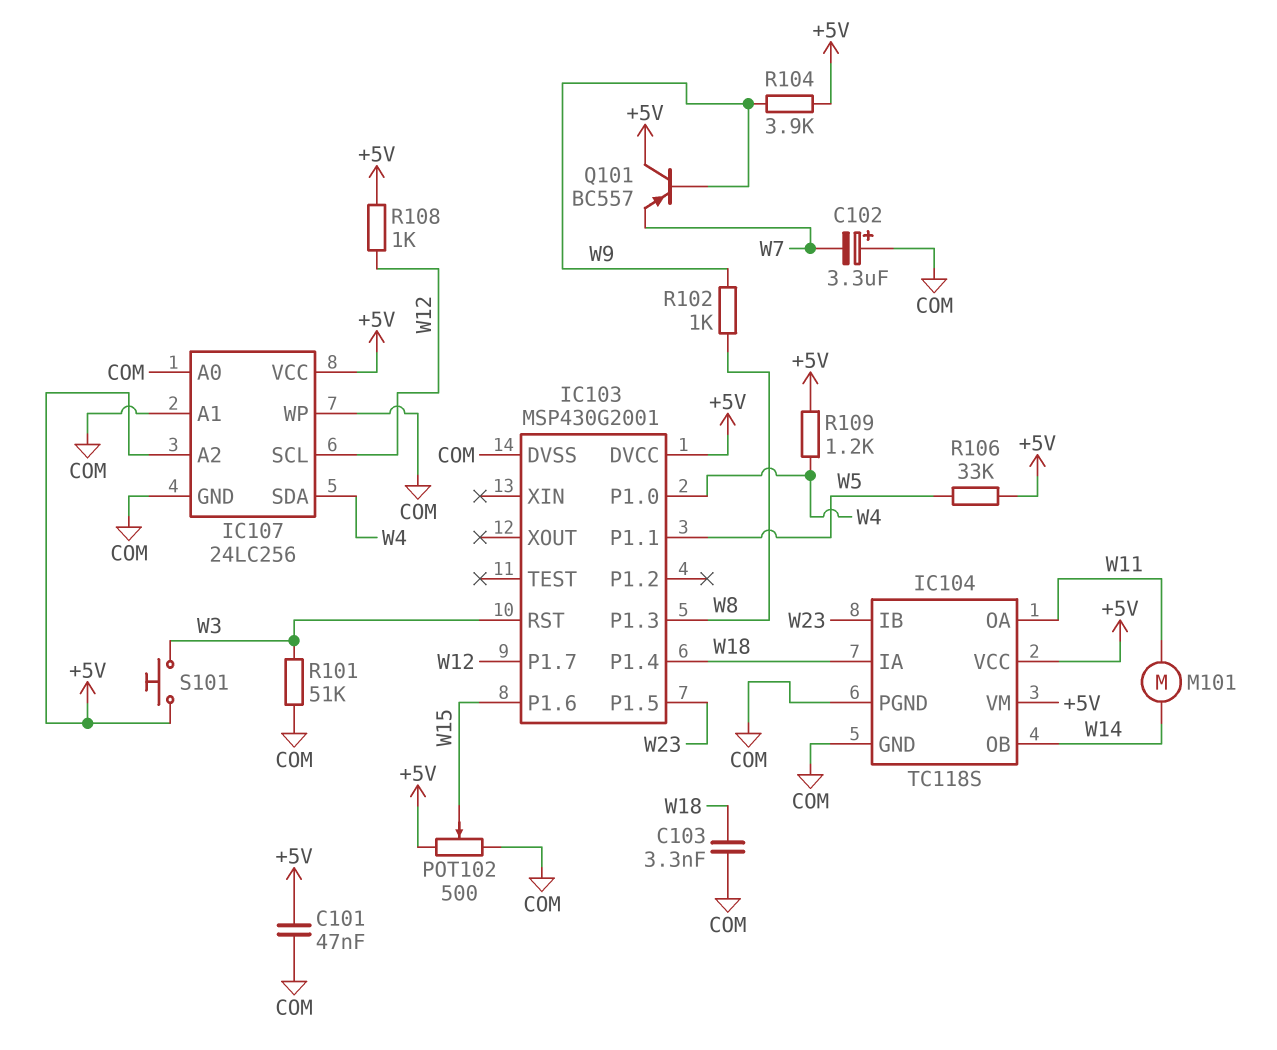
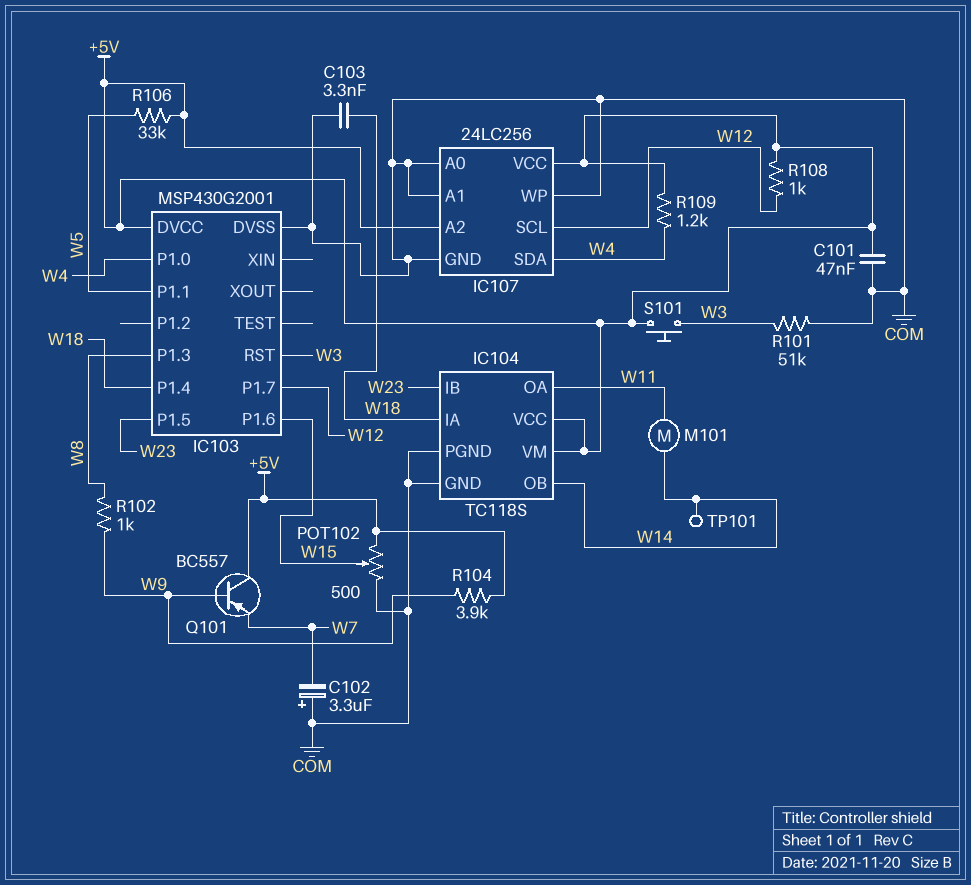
TP101: none -> test point (W14)

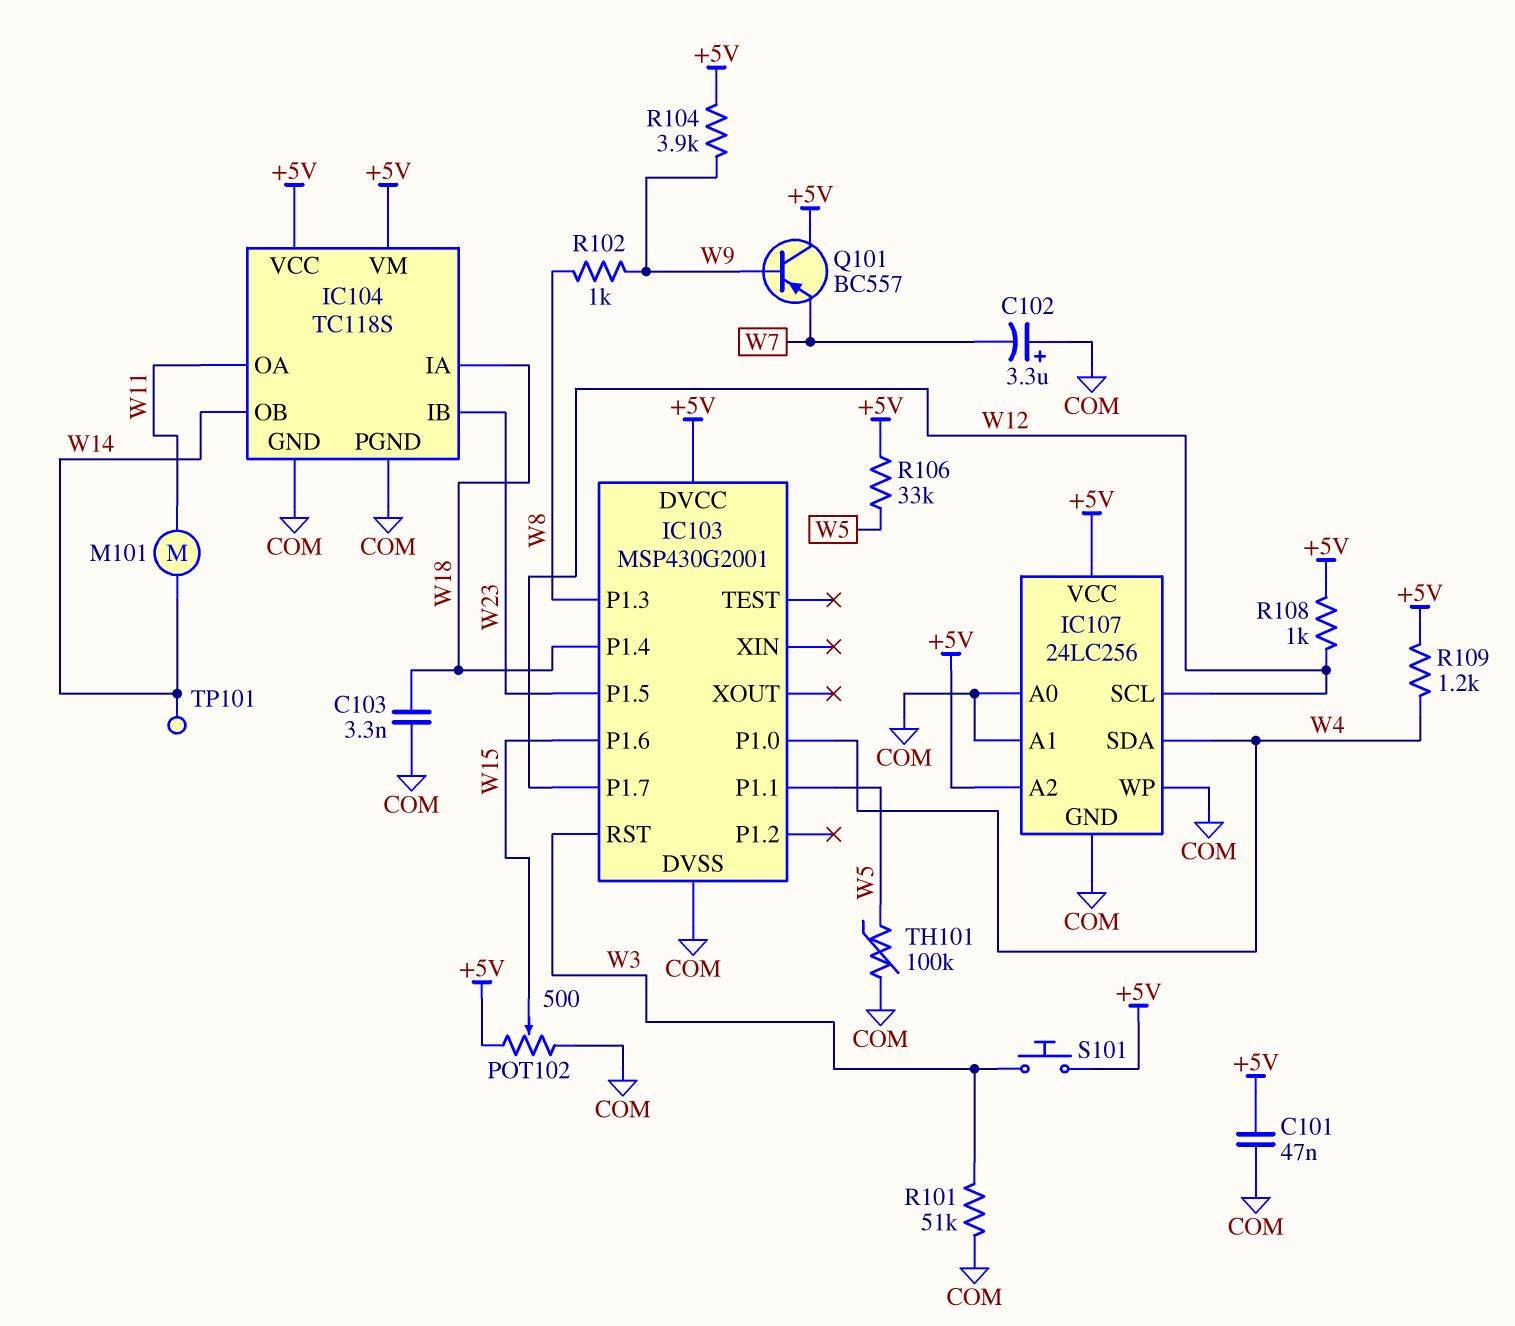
TH101: none -> 100k (COM, W5)

